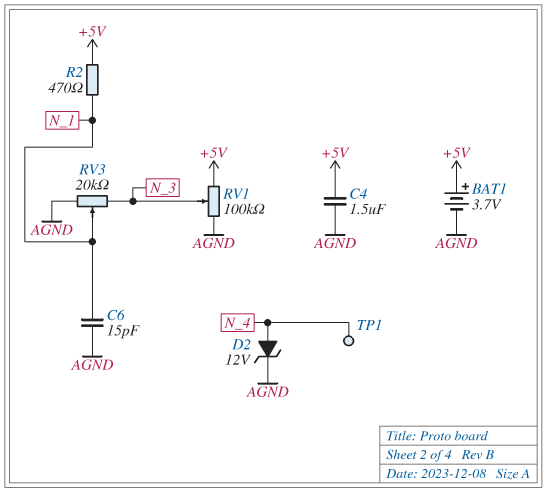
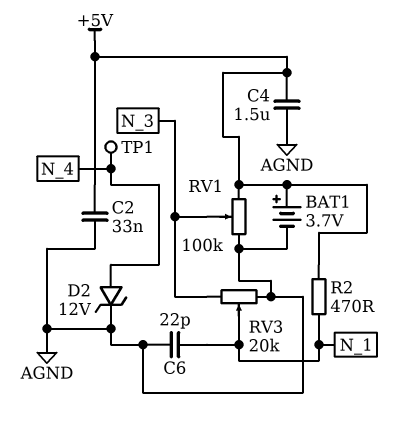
C2: none -> 33nF (+5V, AGND)
C6: 15pF (AGND, N_1) -> 22pF (AGND, N_1)

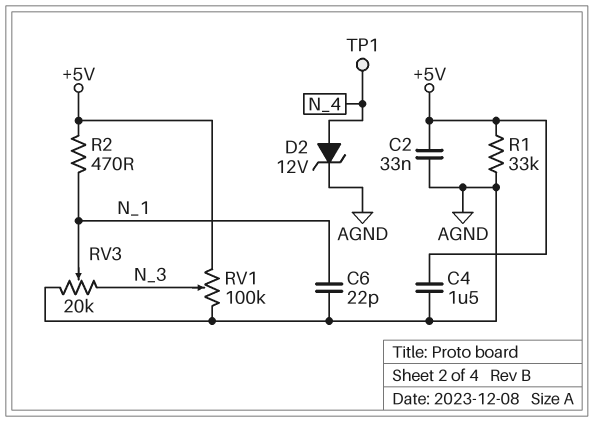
BAT1: 3.7V (plus +5V, minus AGND) -> none
R1: none -> 33k (+5V, AGND)

